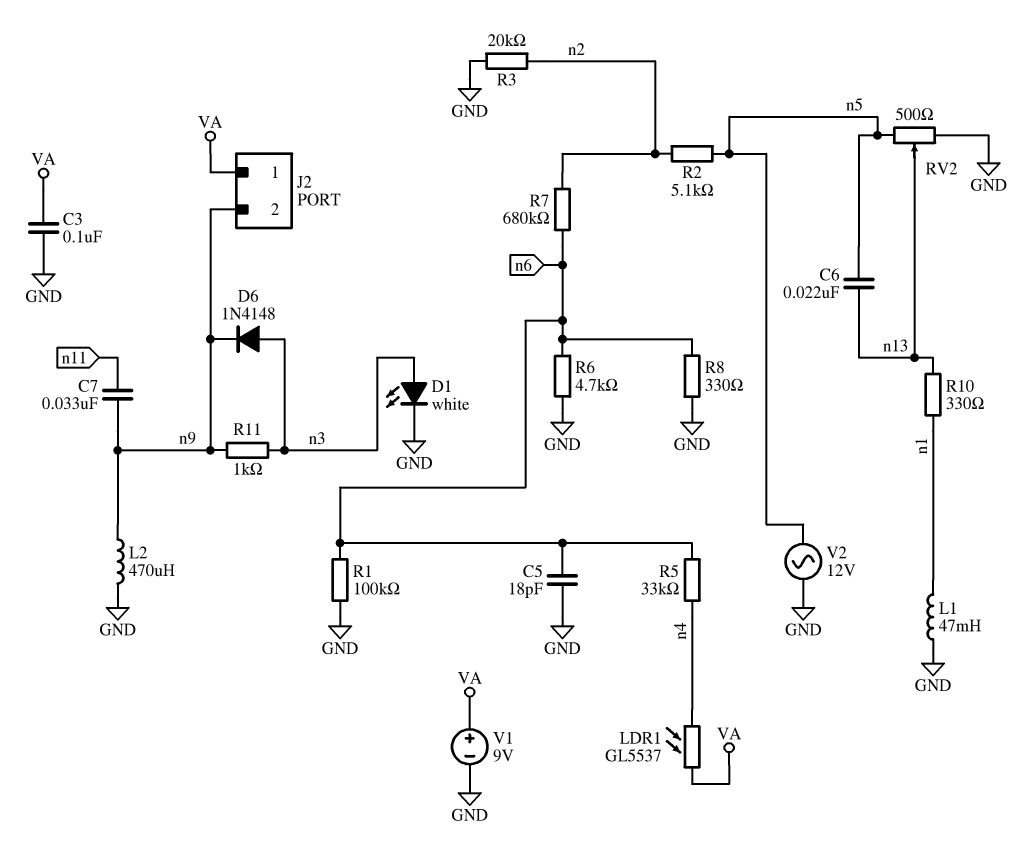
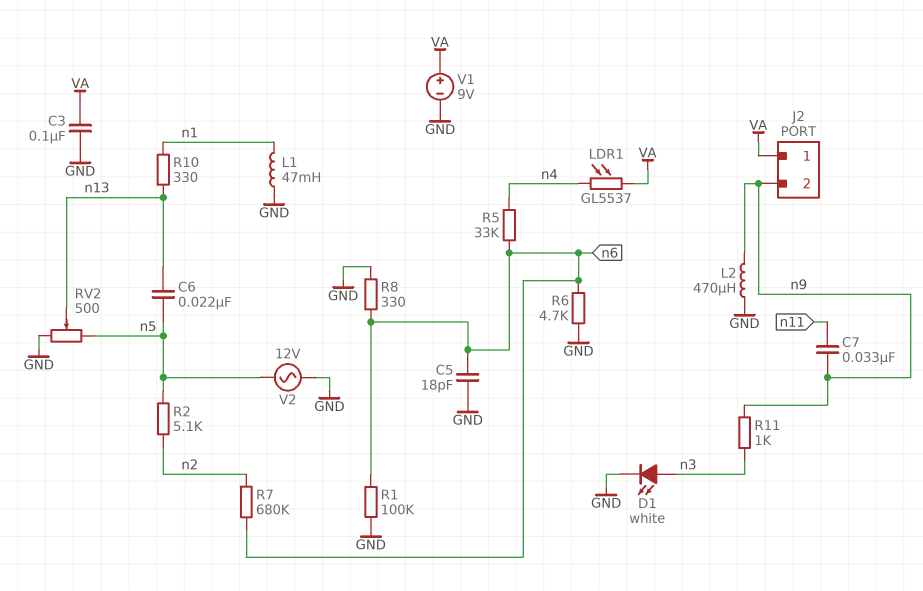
D6: diode 1N4148 (A n3, K n9) -> none
R3: 20k (GND, n2) -> none

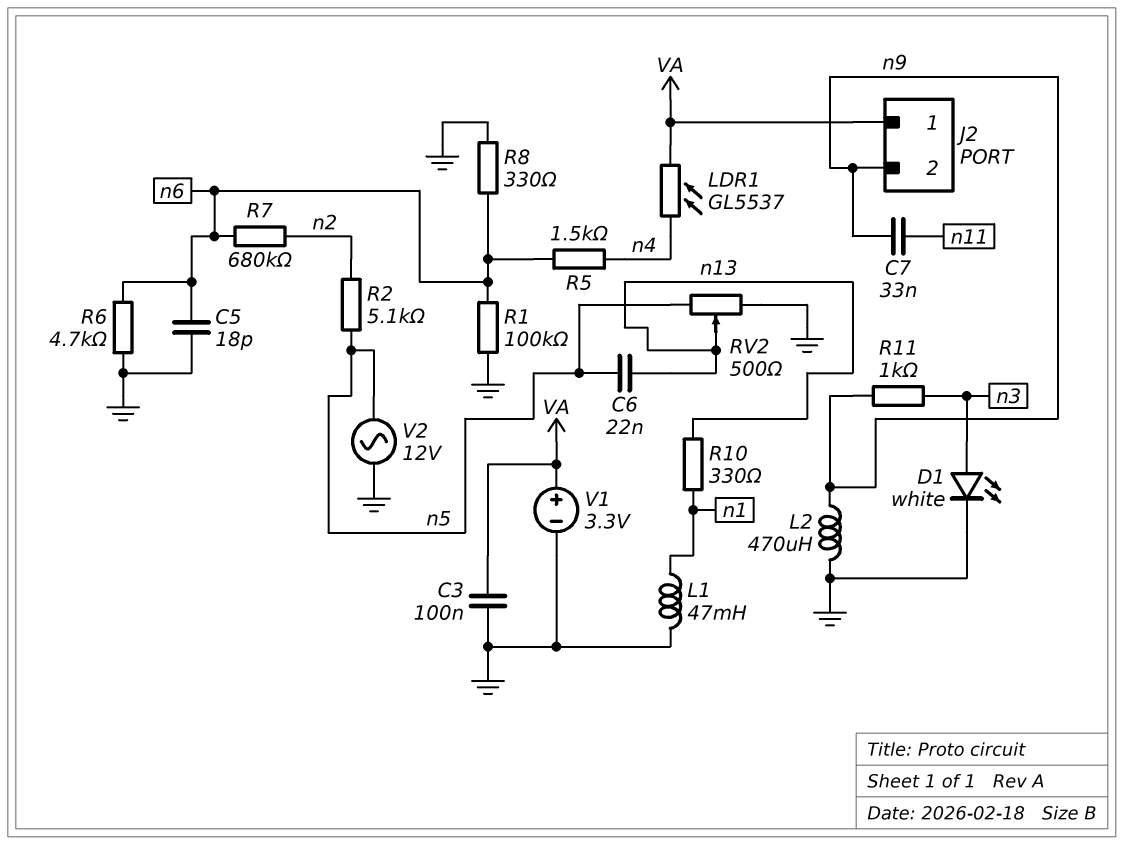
R5: 33k (n4, n6) -> 1.5k (n4, n6)
V1: 9V (plus VA, minus GND) -> 3.3V (plus VA, minus GND)

